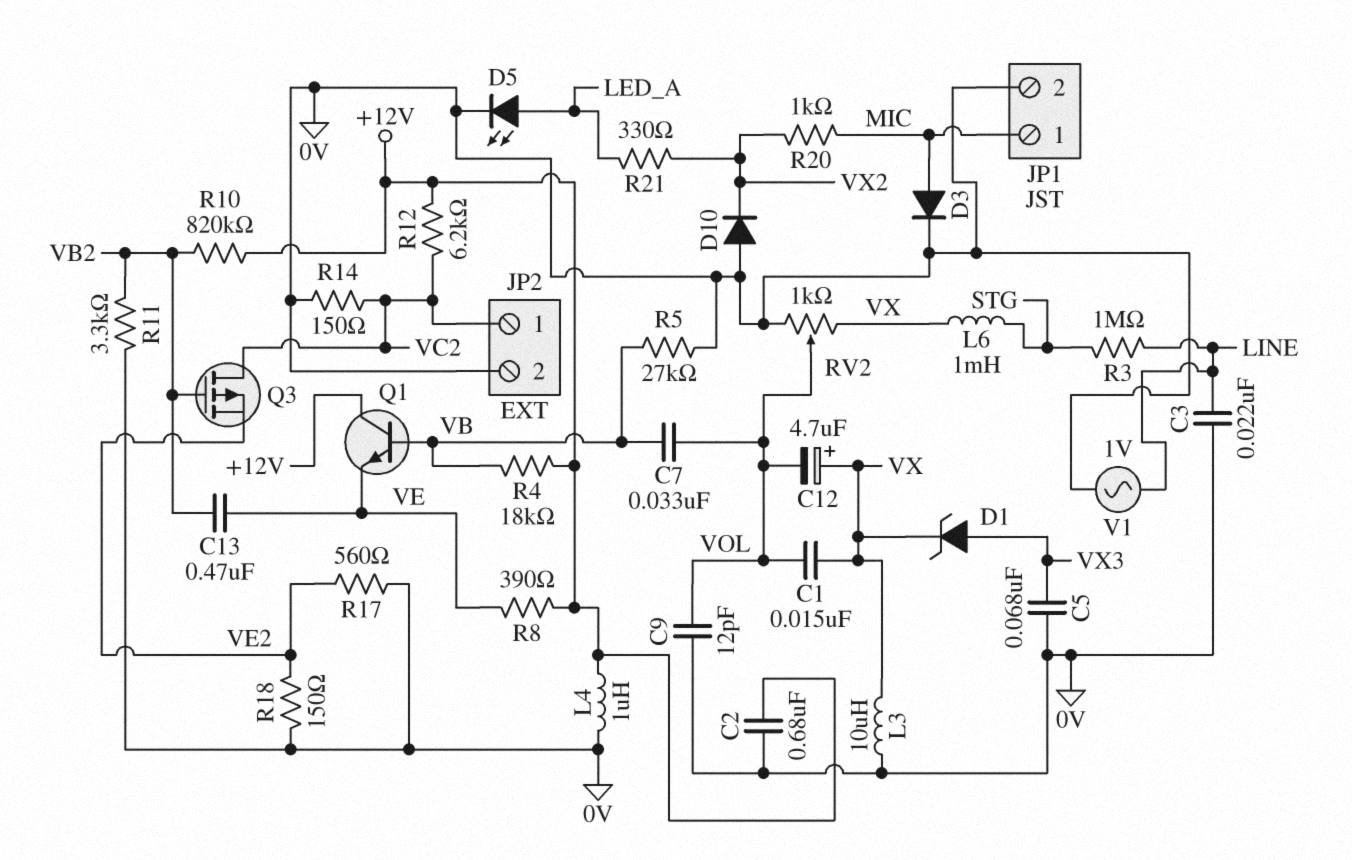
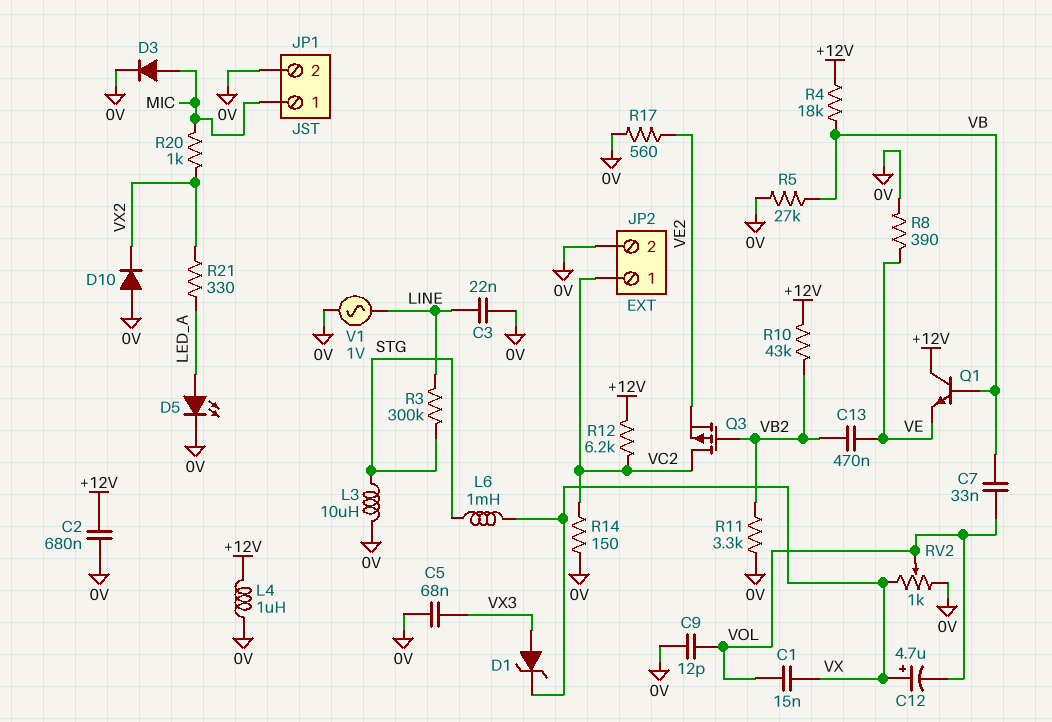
L3: 10uH (0V, VX) -> 10uH (0V, STG)
R3: 1M (LINE, STG) -> 300k (LINE, STG)
R8: 390 (+12V, VE) -> 390 (0V, VE)
R10: 820k (+12V, VB2) -> 43k (+12V, VB2)
R18: 150 (0V, VE2) -> none

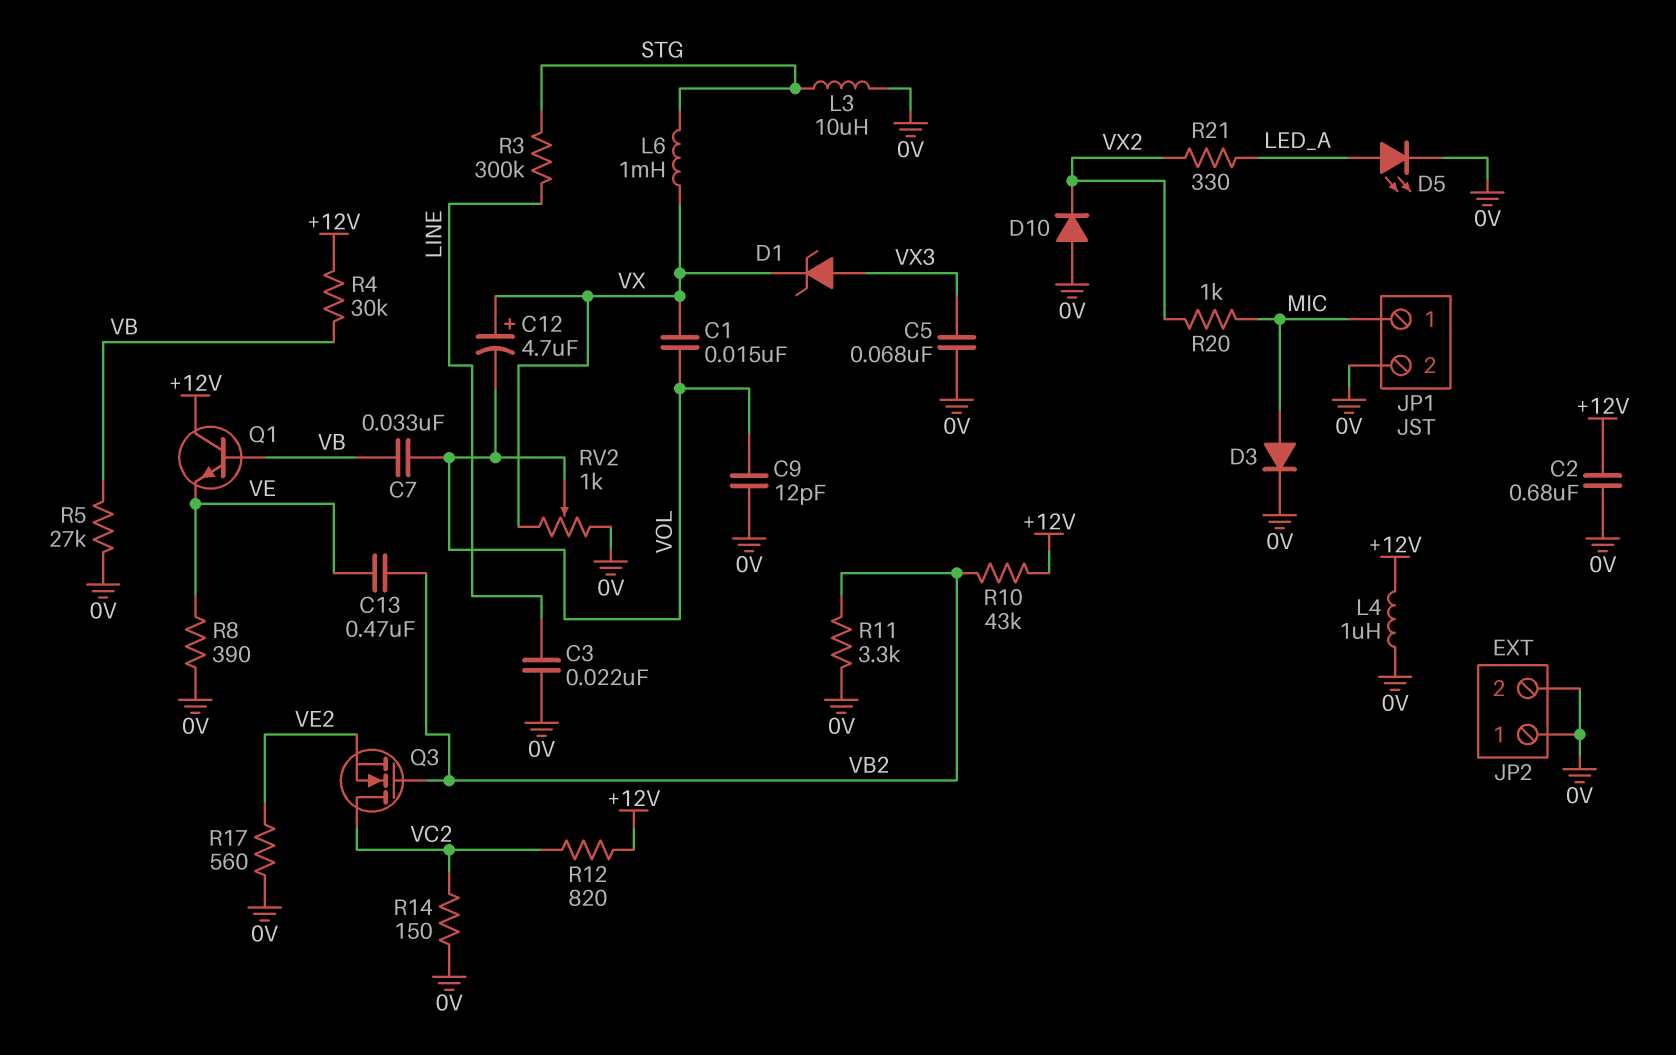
JP2 pin 1: VC2 -> 0V
Q3: PMOS (G VB2, D VC2, S VE2) -> NMOS (G VB2, D VC2, S VE2)
R4: 18k (+12V, VB) -> 30k (+12V, VB)
R12: 6.2k (+12V, VC2) -> 820 (+12V, VC2)
V1: AC 1V (0V, LINE) -> none

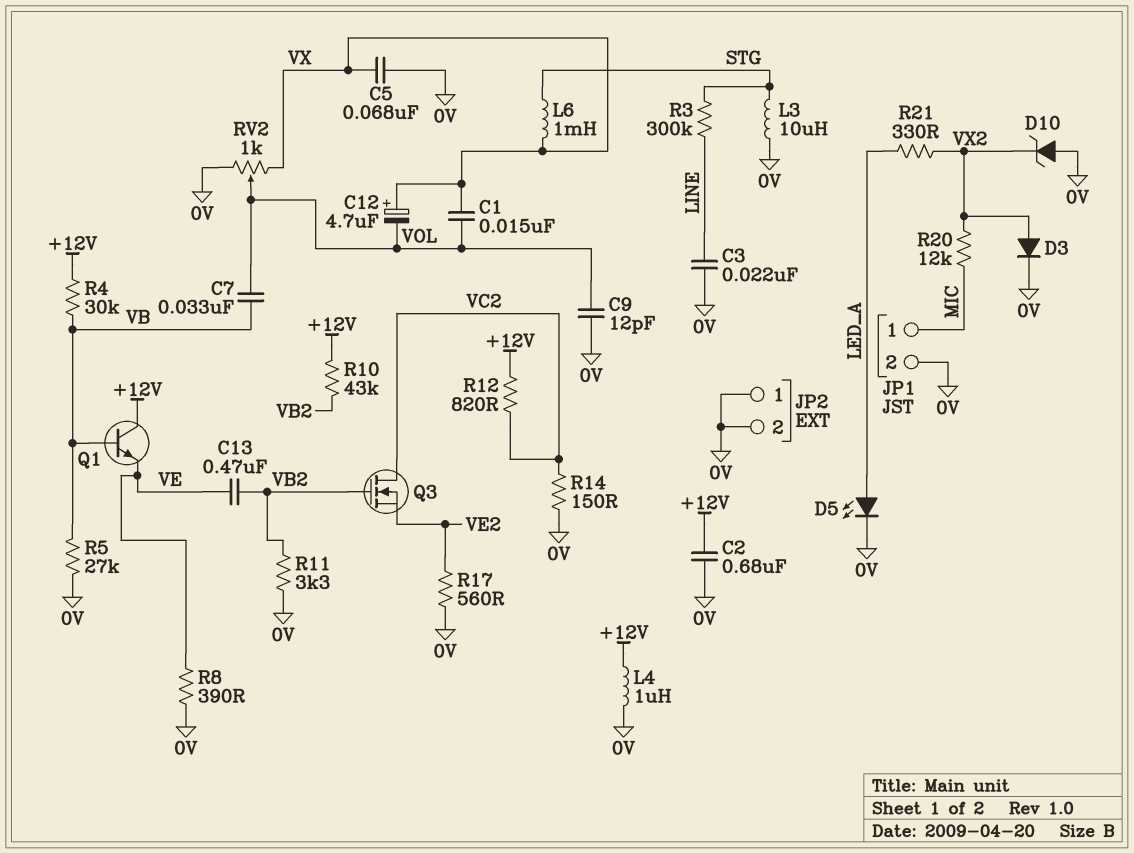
C5: 68nF (0V, VX3) -> 68nF (0V, VX)
D1: zener (A VX3, K VX) -> none
D3: diode (A MIC, K 0V) -> diode (A VX2, K 0V)
D10: diode (A 0V, K VX2) -> zener (A 0V, K VX2)
R20: 1k (MIC, VX2) -> 12k (MIC, VX2)

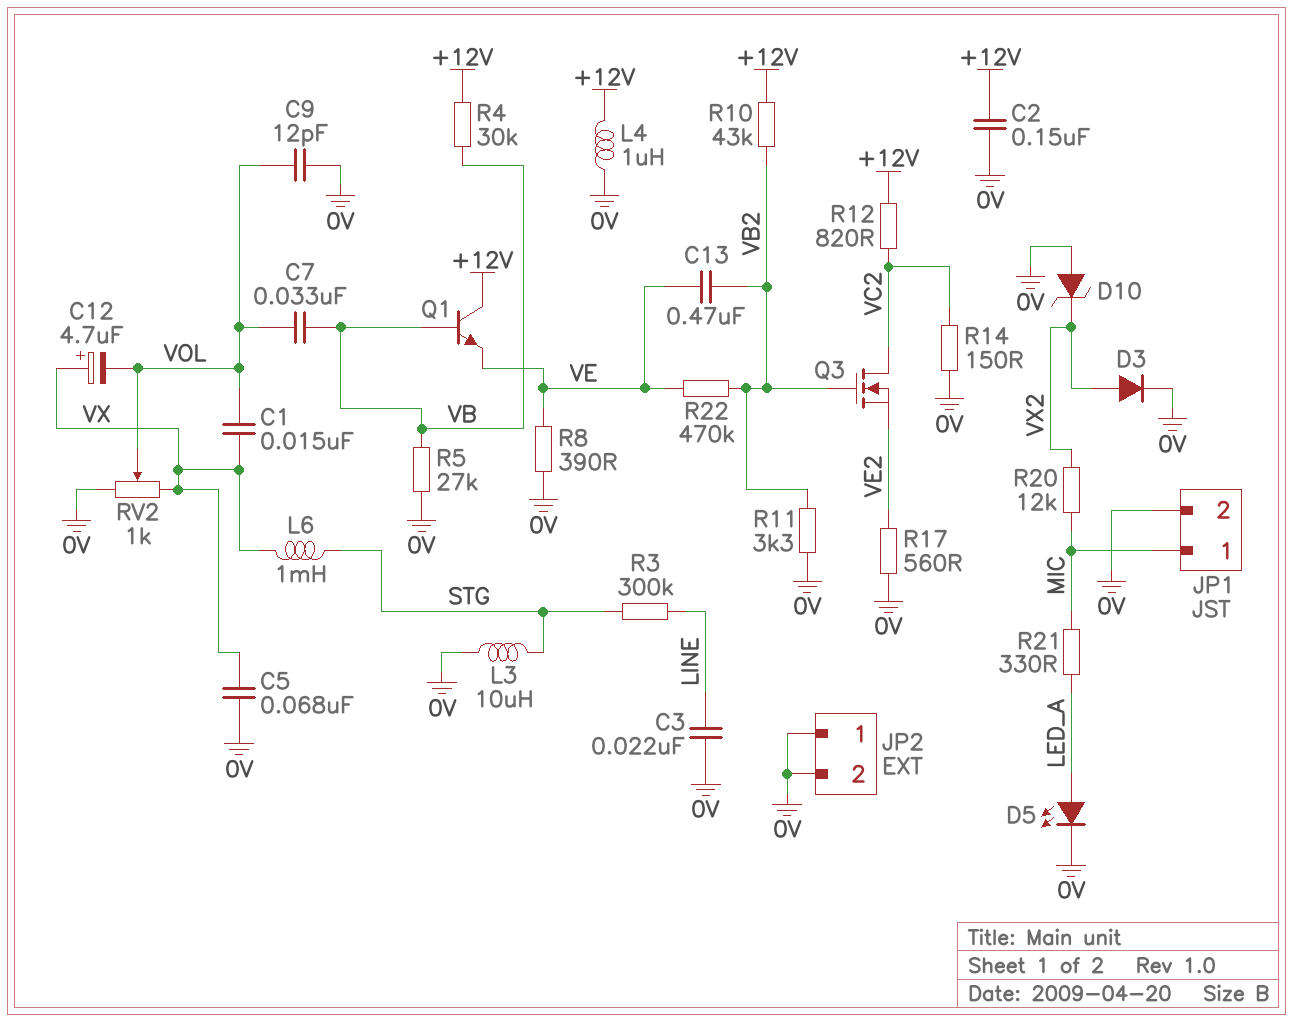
C2: 680nF (+12V, 0V) -> 150nF (+12V, 0V)
R21: 330 (LED_A, VX2) -> 330 (LED_A, MIC)
R22: none -> 470k (VB2, VE)

